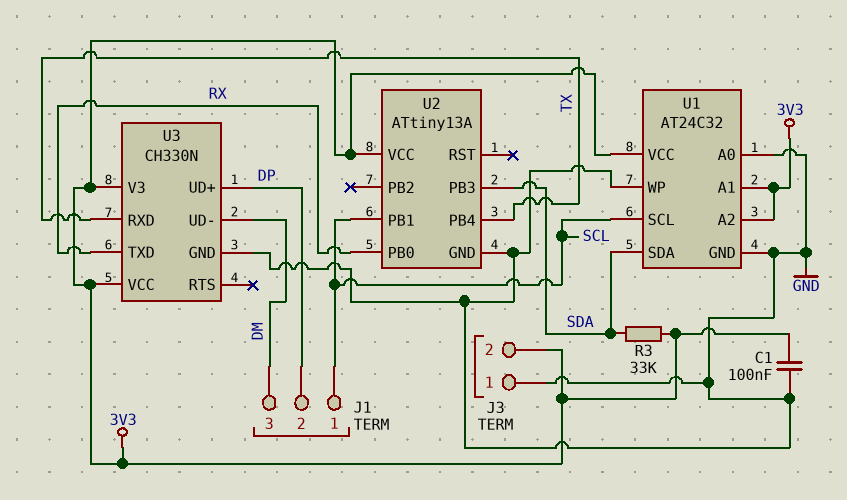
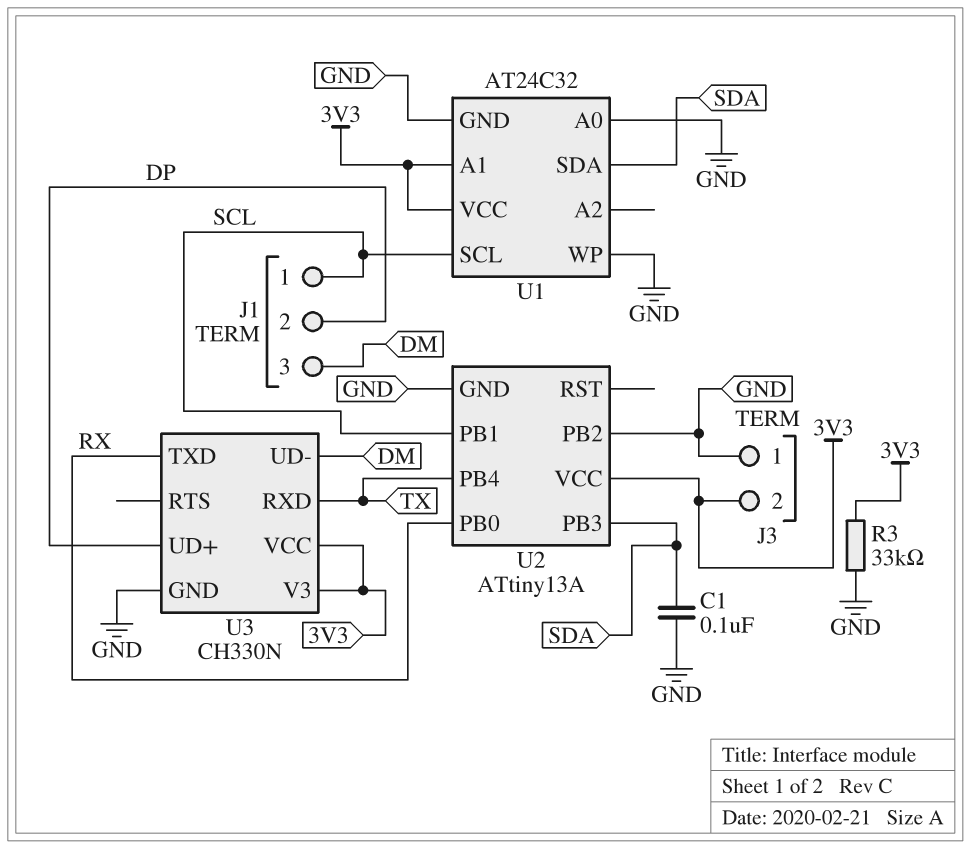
C1: 100nF (3V3, GND) -> 100nF (GND, SDA)
R3: 33k (3V3, SDA) -> 33k (3V3, GND)
U1 pin A2: 3V3 -> none
U2 pin PB2: none -> GND

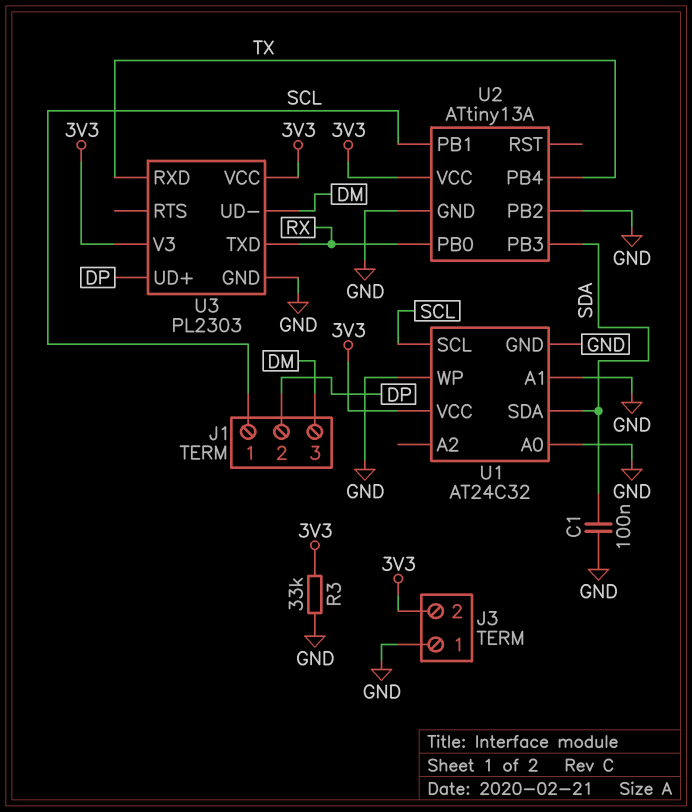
U1 pin A1: 3V3 -> GND
U3: CH330N -> PL2303

